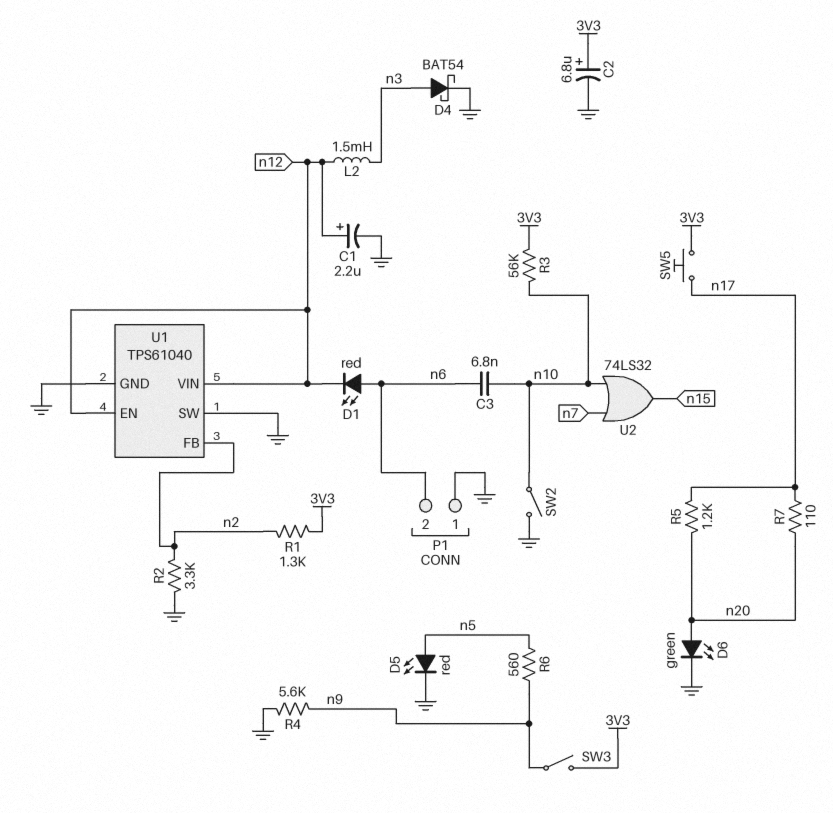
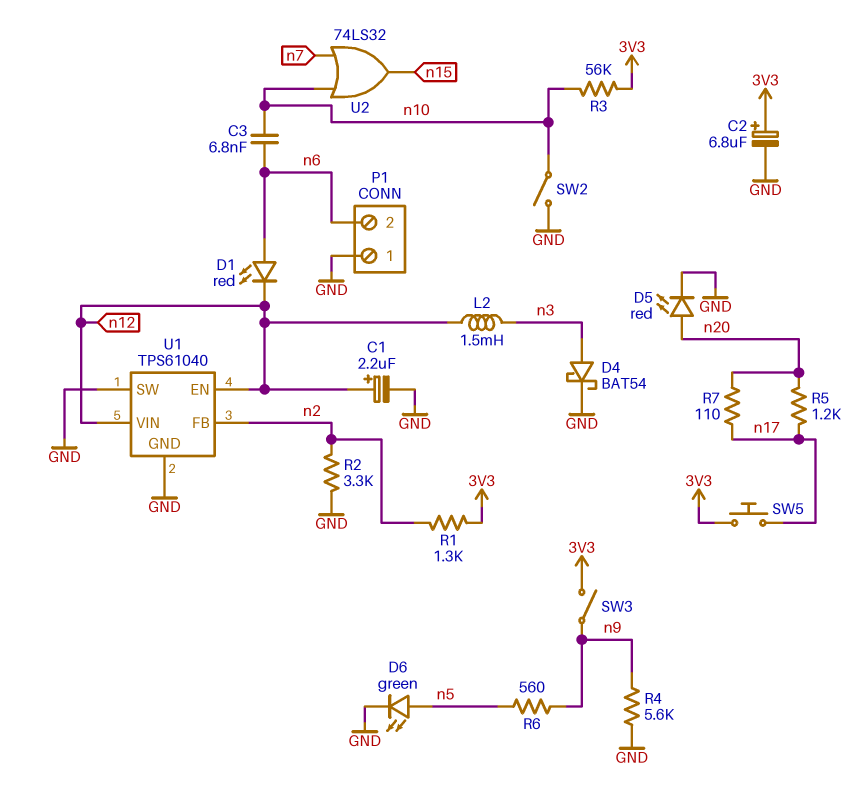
D5: LED red (A n5, K GND) -> LED red (A n20, K GND)
D6: LED green (A n20, K GND) -> LED green (A n5, K GND)

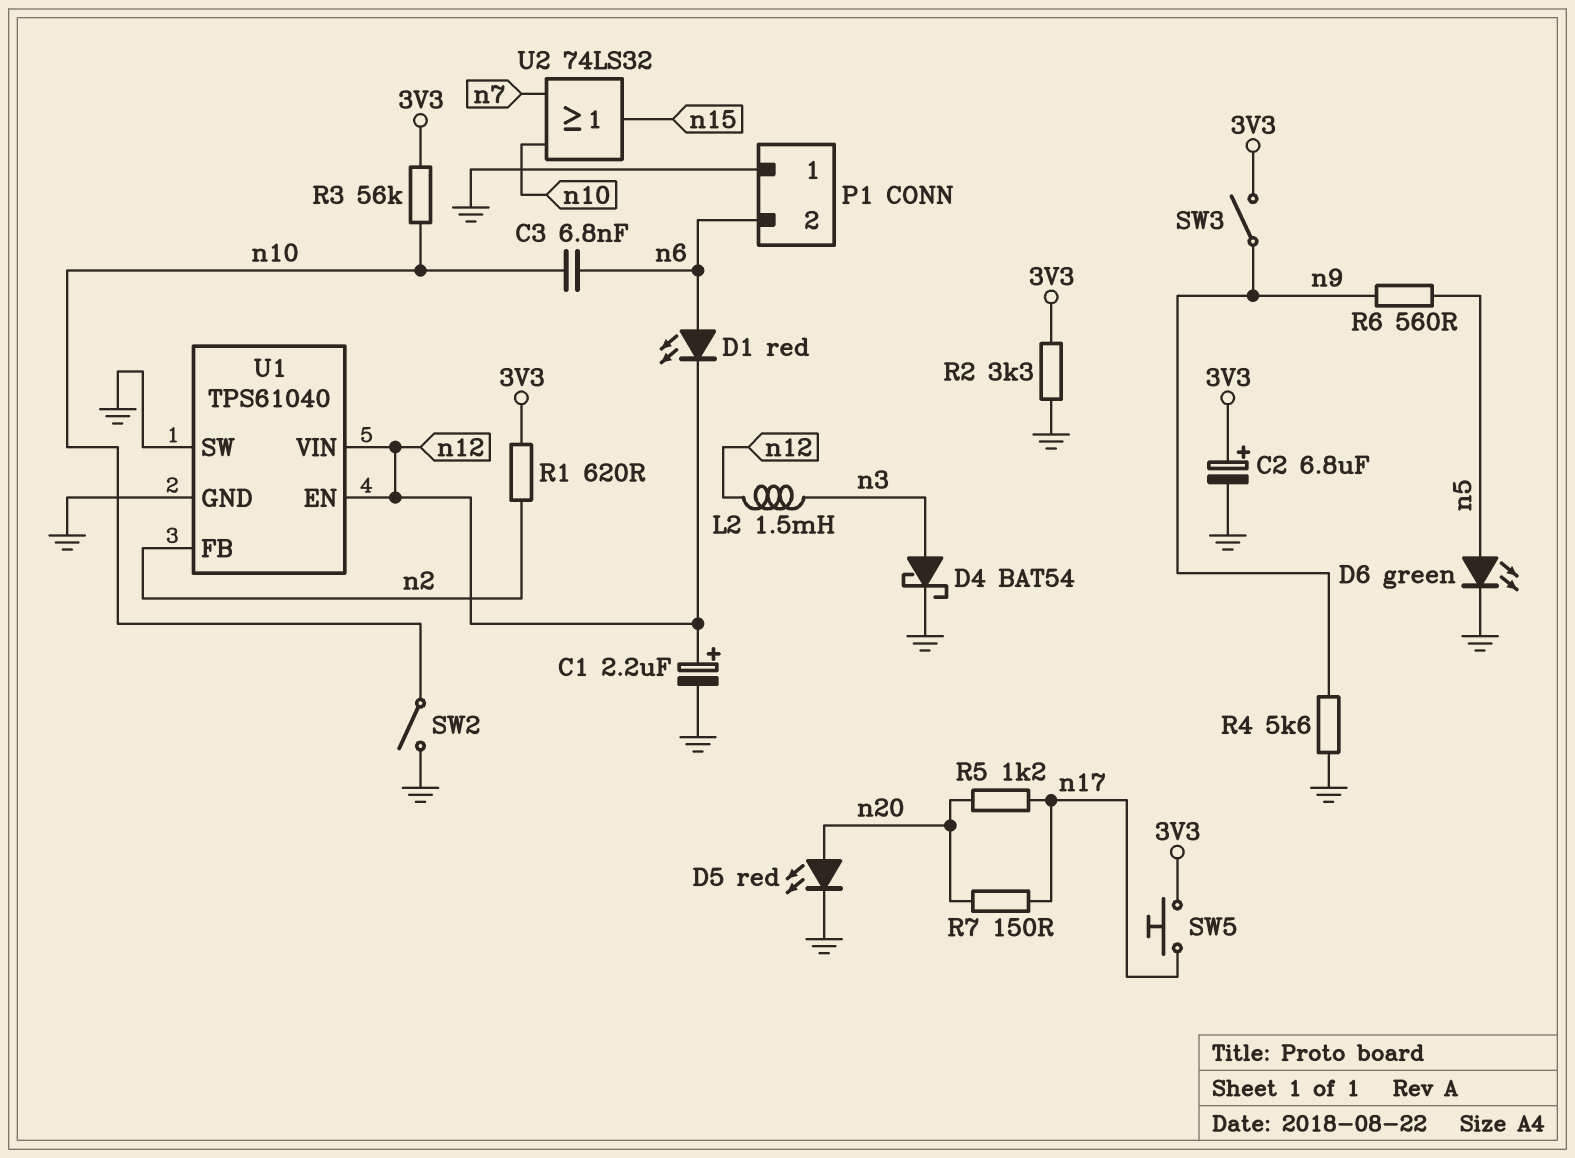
R1: 1.3k (3V3, n2) -> 620 (3V3, n2)
R2: 3.3k (GND, n2) -> 3.3k (3V3, GND)
R7: 110 (n17, n20) -> 150 (n17, n20)

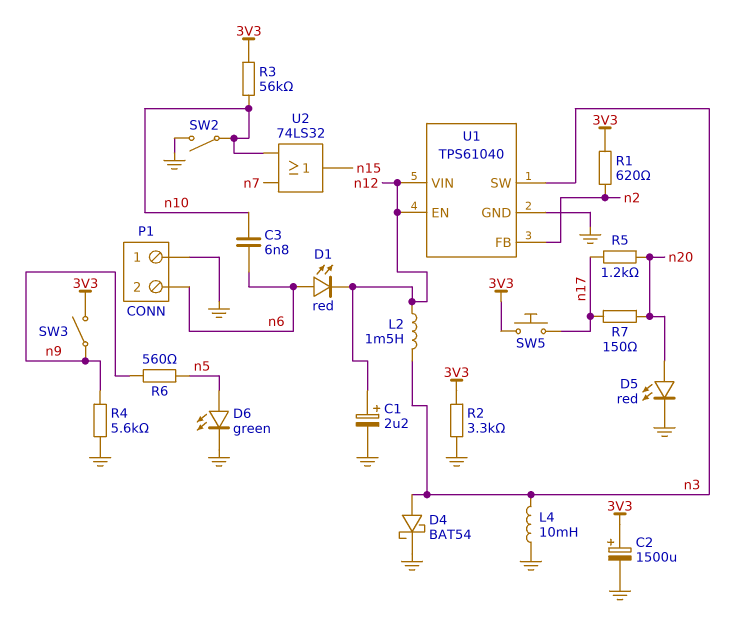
C2: 6.8uF (plus 3V3, minus GND) -> 1500uF (plus 3V3, minus GND)
L4: none -> 10mH (GND, n3)
U1 pin SW: GND -> n3

